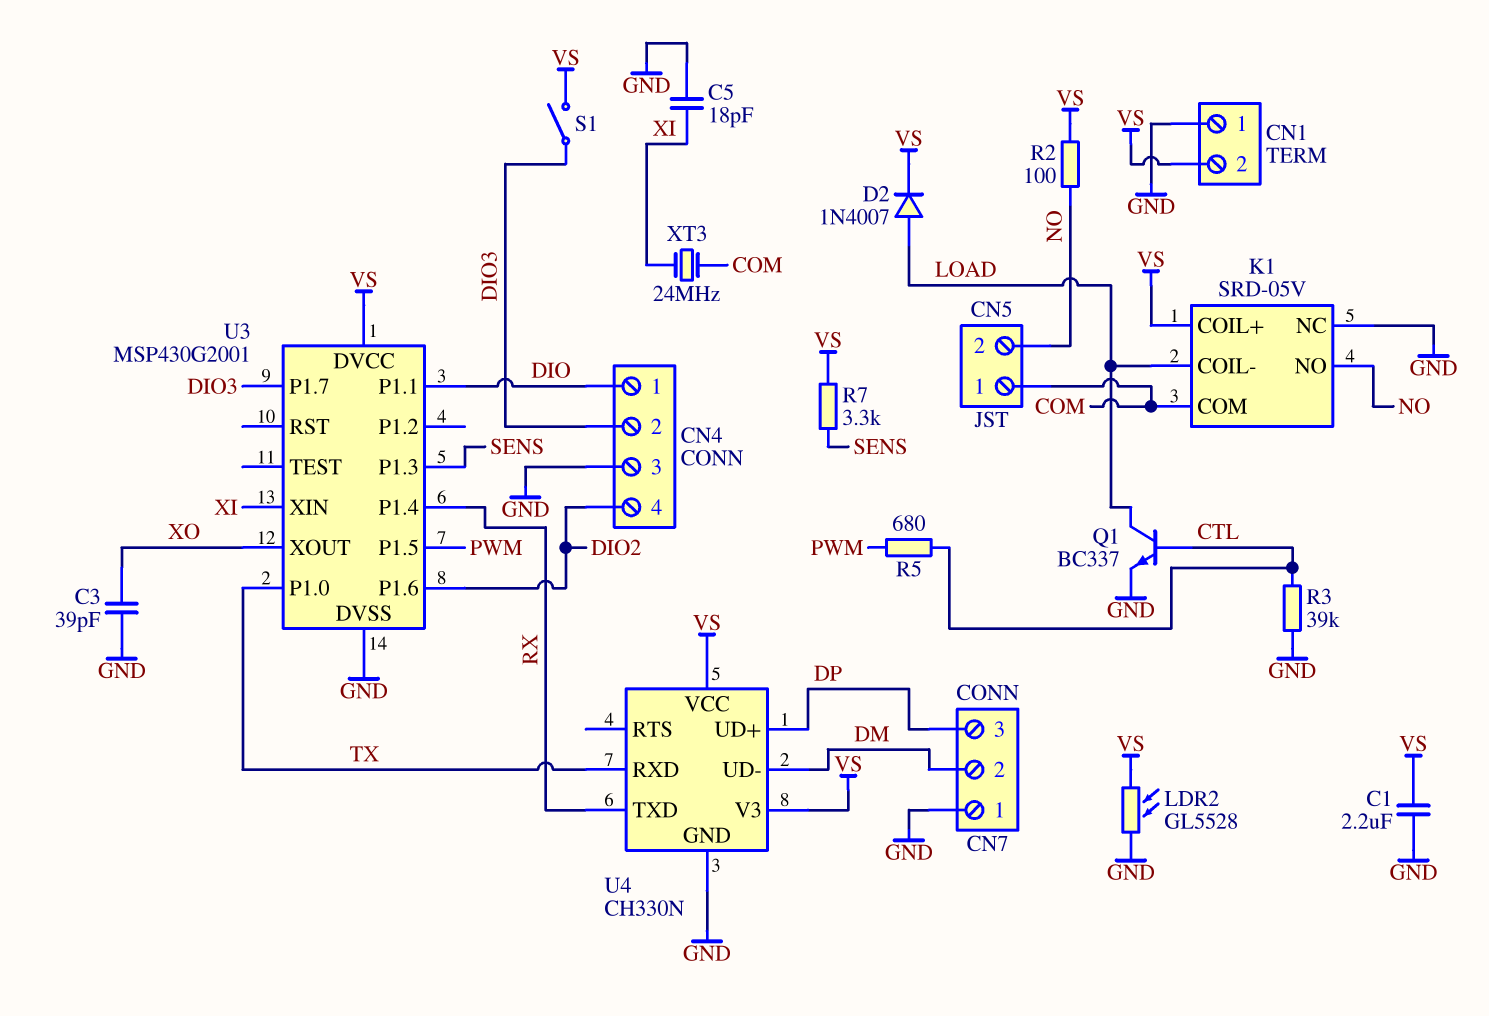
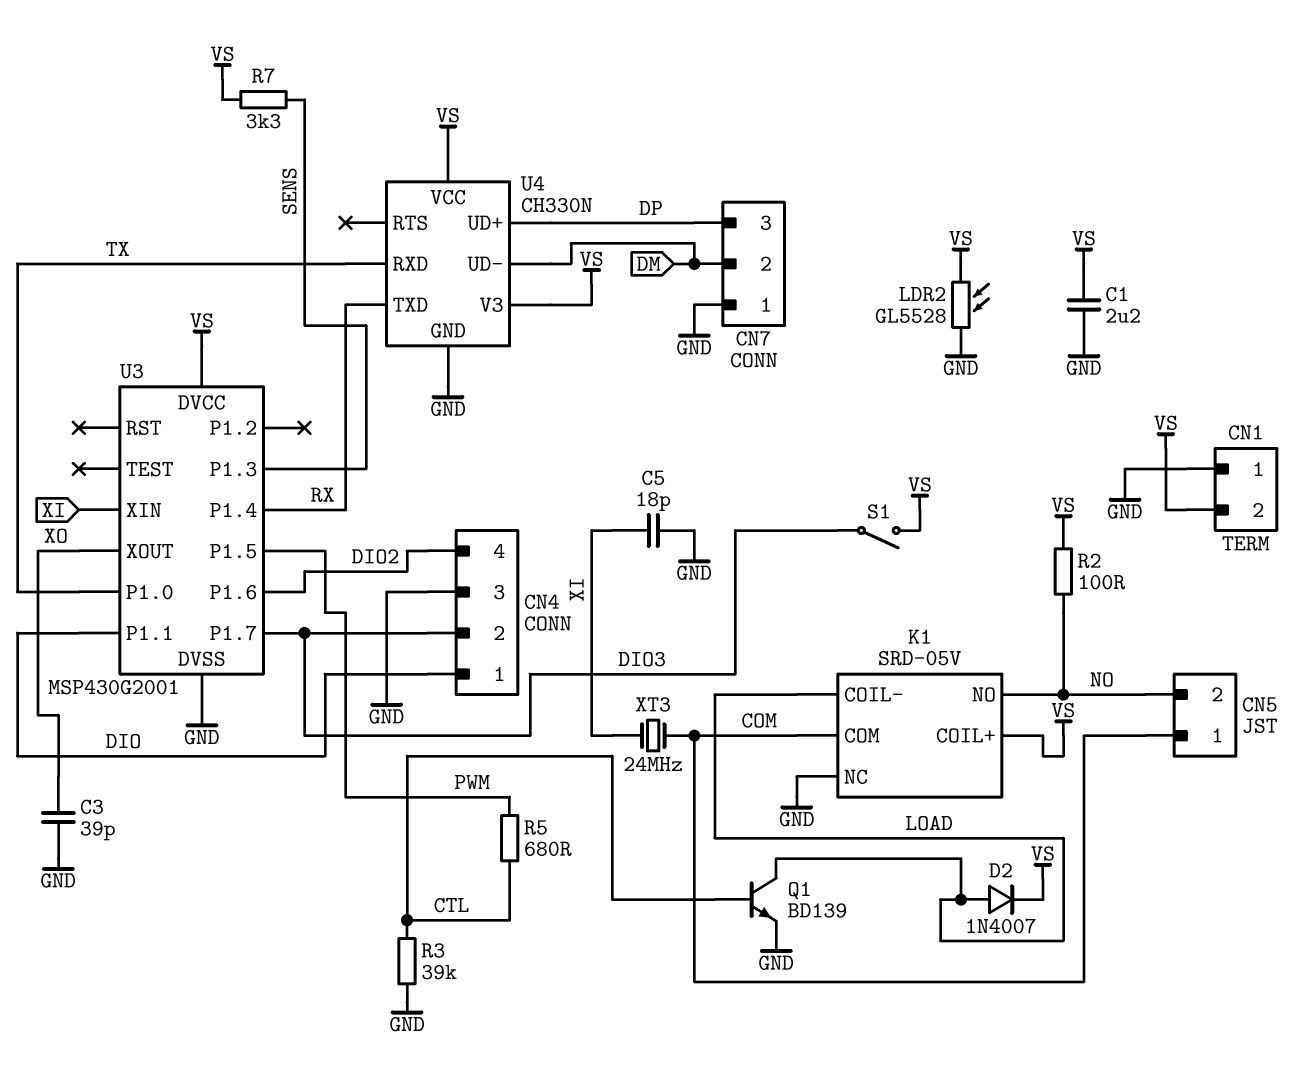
Q1: NPN BC337 (B CTL, C LOAD, E GND) -> NPN BD139 (B CTL, C LOAD, E GND)

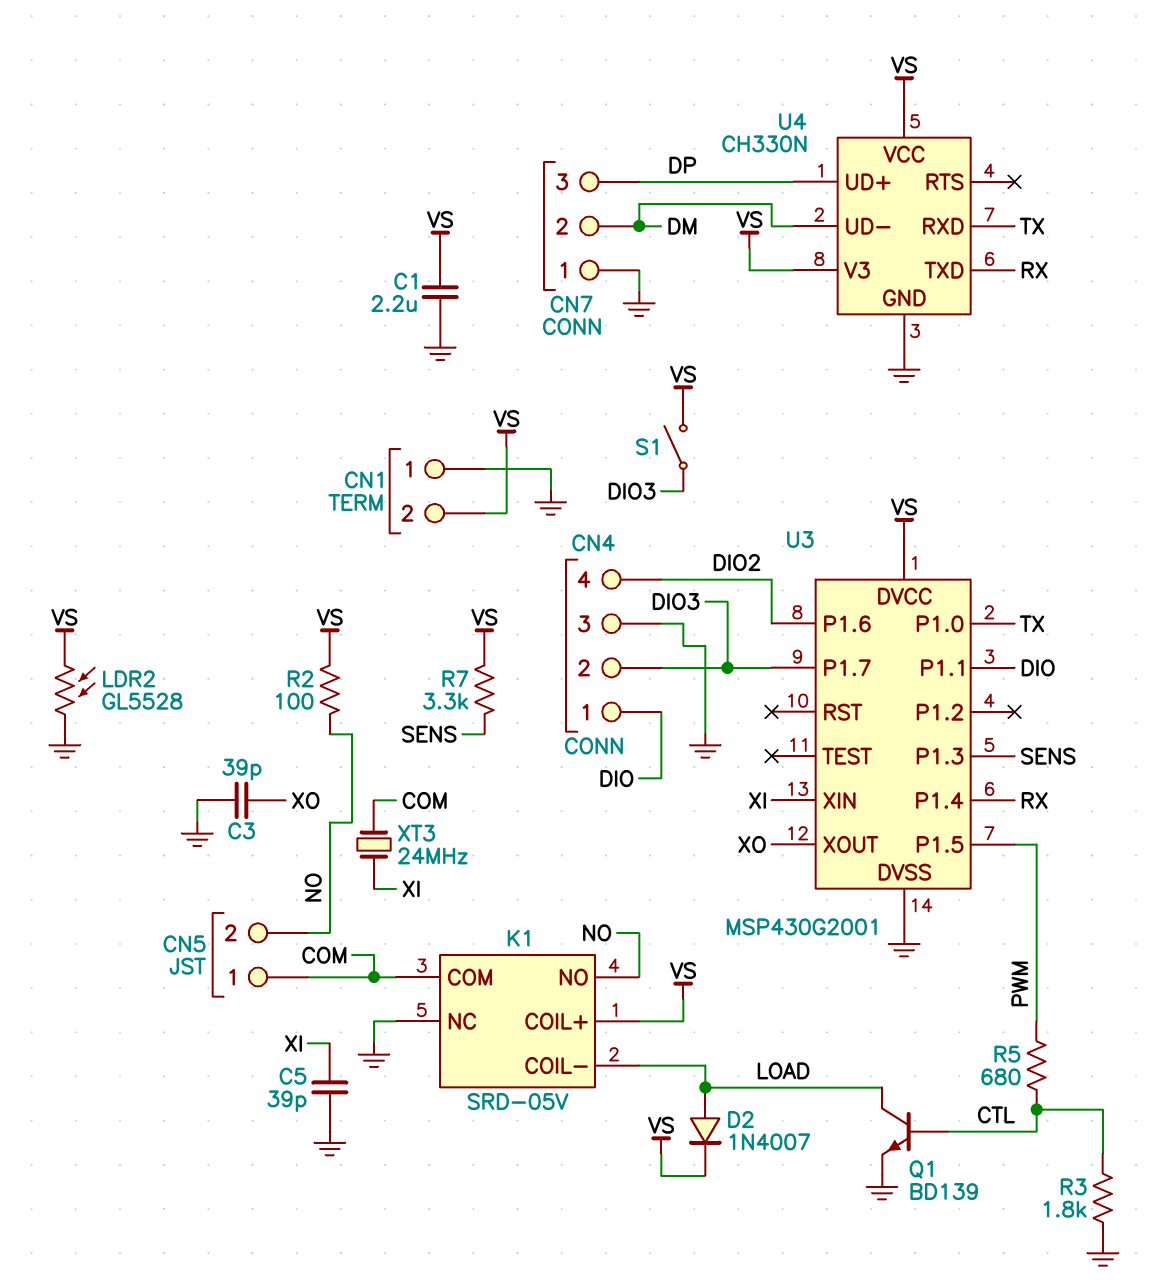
C5: 18pF (GND, XI) -> 39pF (GND, XI)
R3: 39k (CTL, GND) -> 1.8k (CTL, GND)

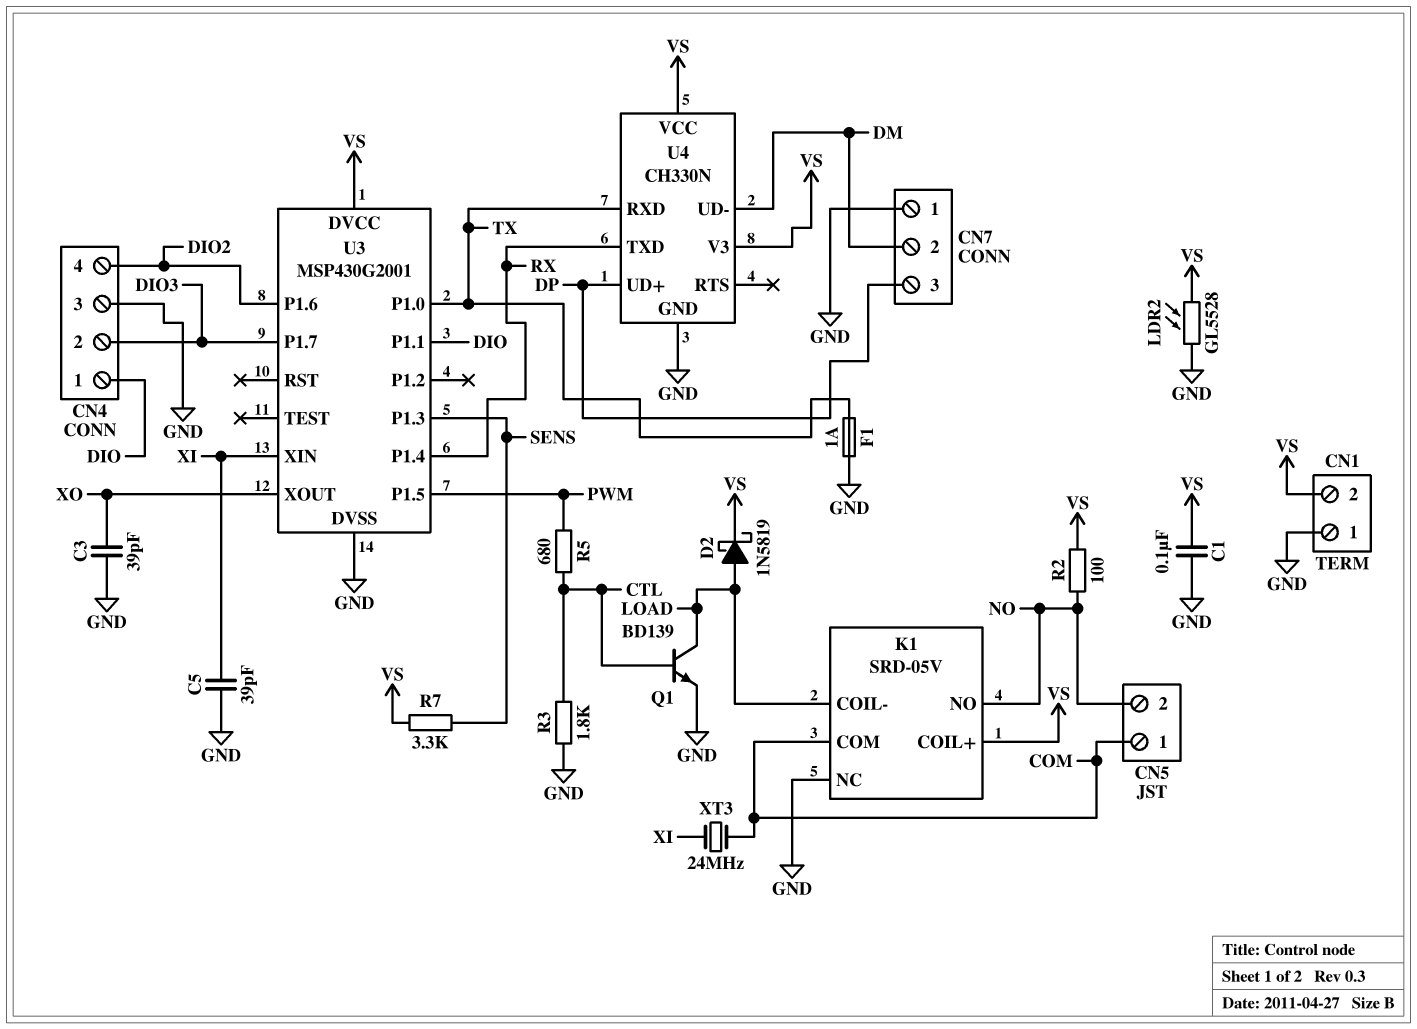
C1: 2.2uF (GND, VS) -> 100nF (GND, VS)
D2: diode 1N4007 (A LOAD, K VS) -> schottky 1N5819 (A LOAD, K VS)
F1: none -> 1A (GND, TX)
S1: switch (DIO3, VS) -> none

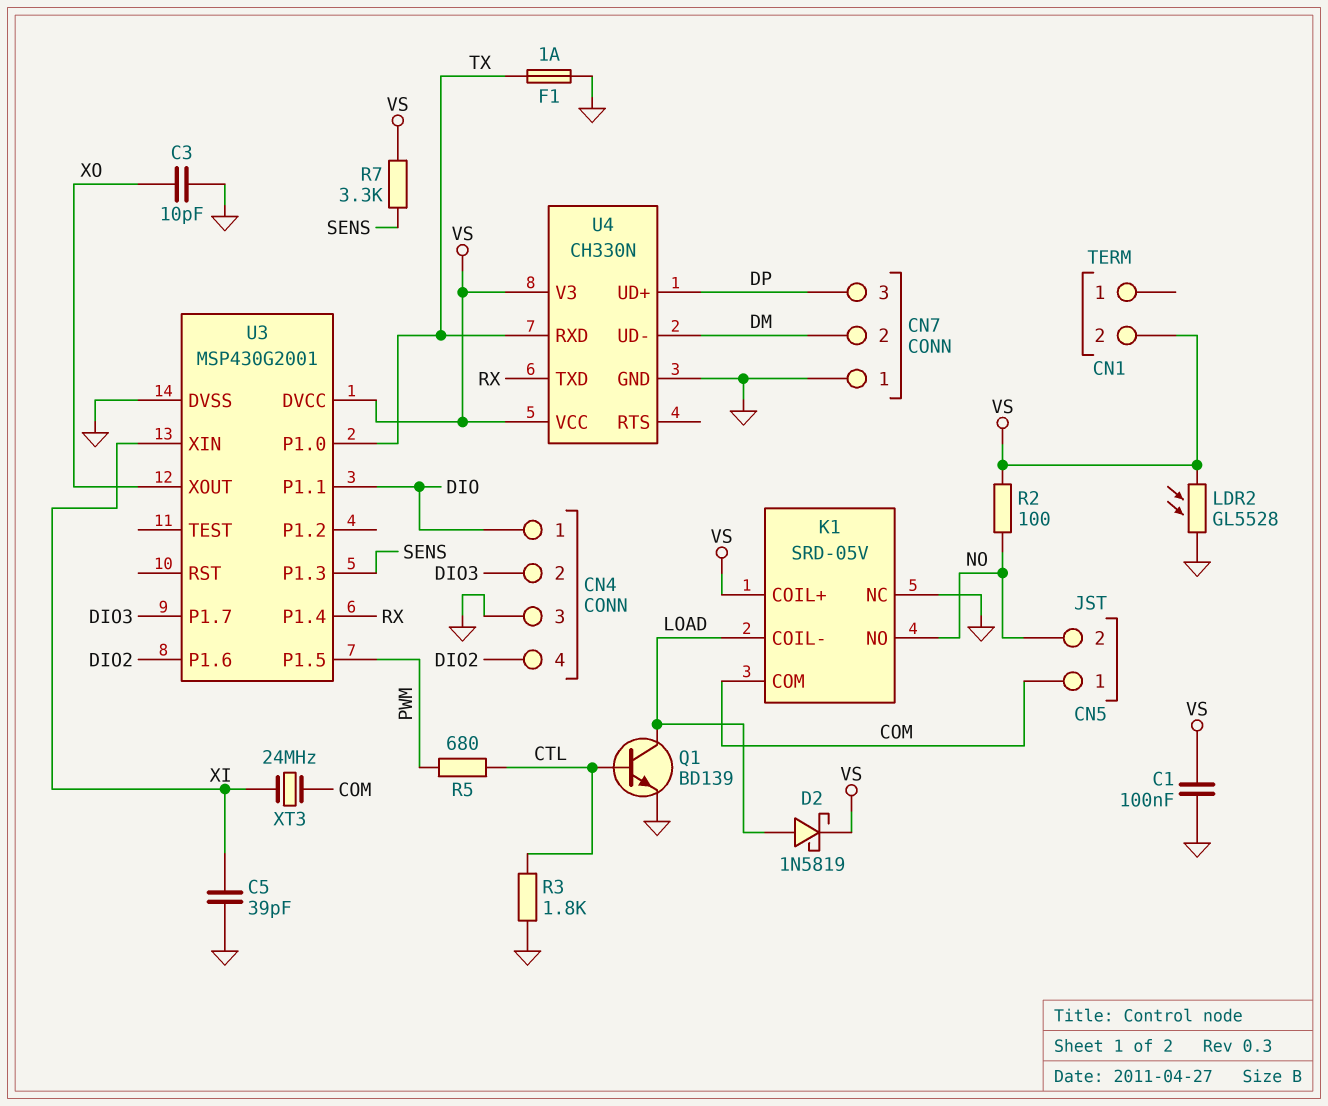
C3: 39pF (GND, XO) -> 10pF (GND, XO)
CN1 pin 1: GND -> none

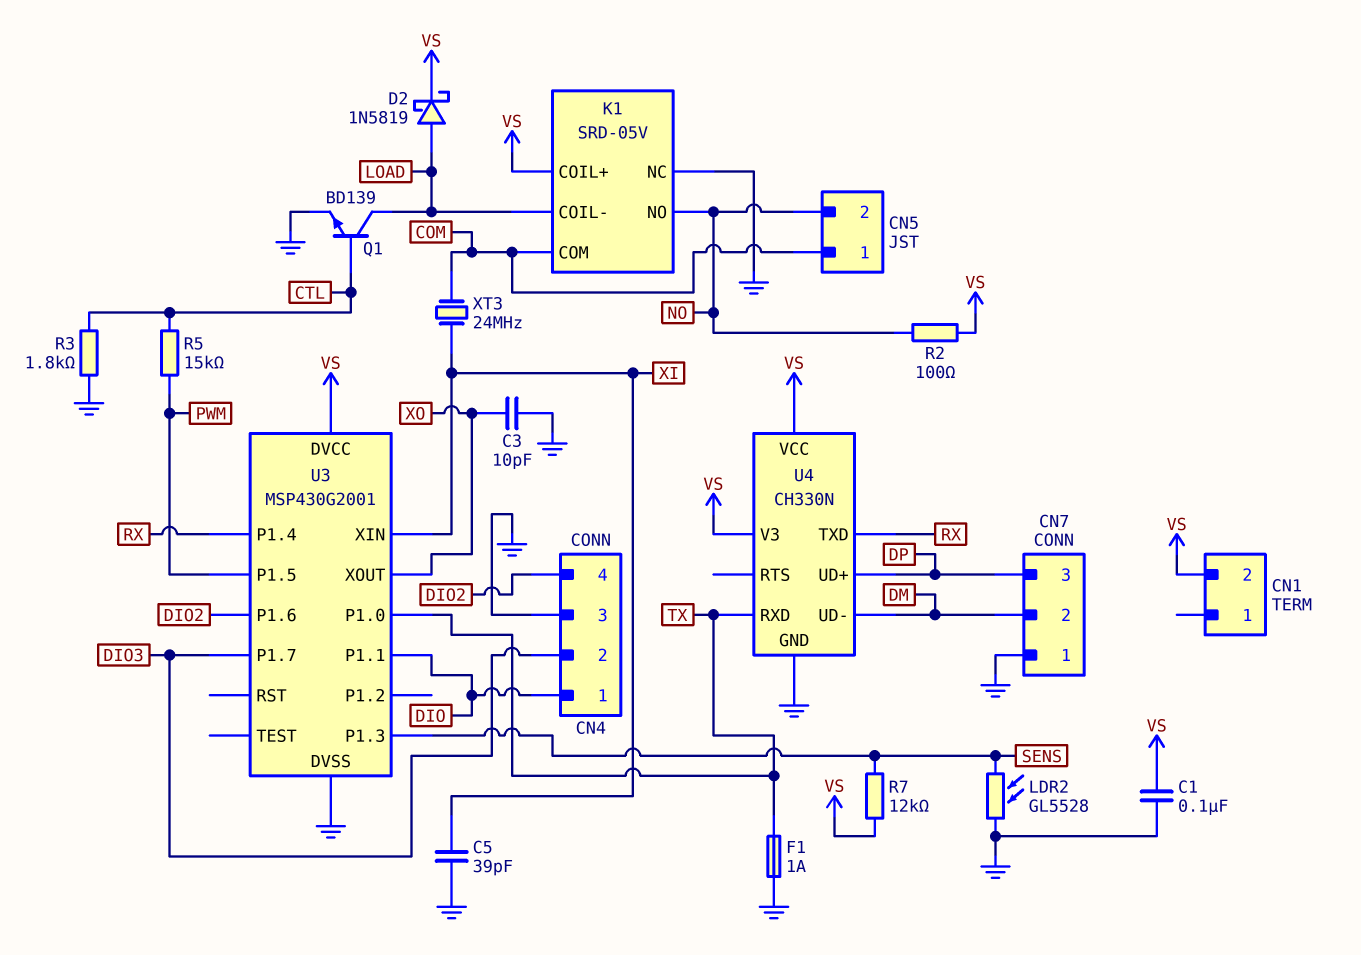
LDR2: GL5528 (GND, VS) -> GL5528 (GND, SENS)
R5: 680 (CTL, PWM) -> 15k (CTL, PWM)
R7: 3.3k (SENS, VS) -> 12k (SENS, VS)

